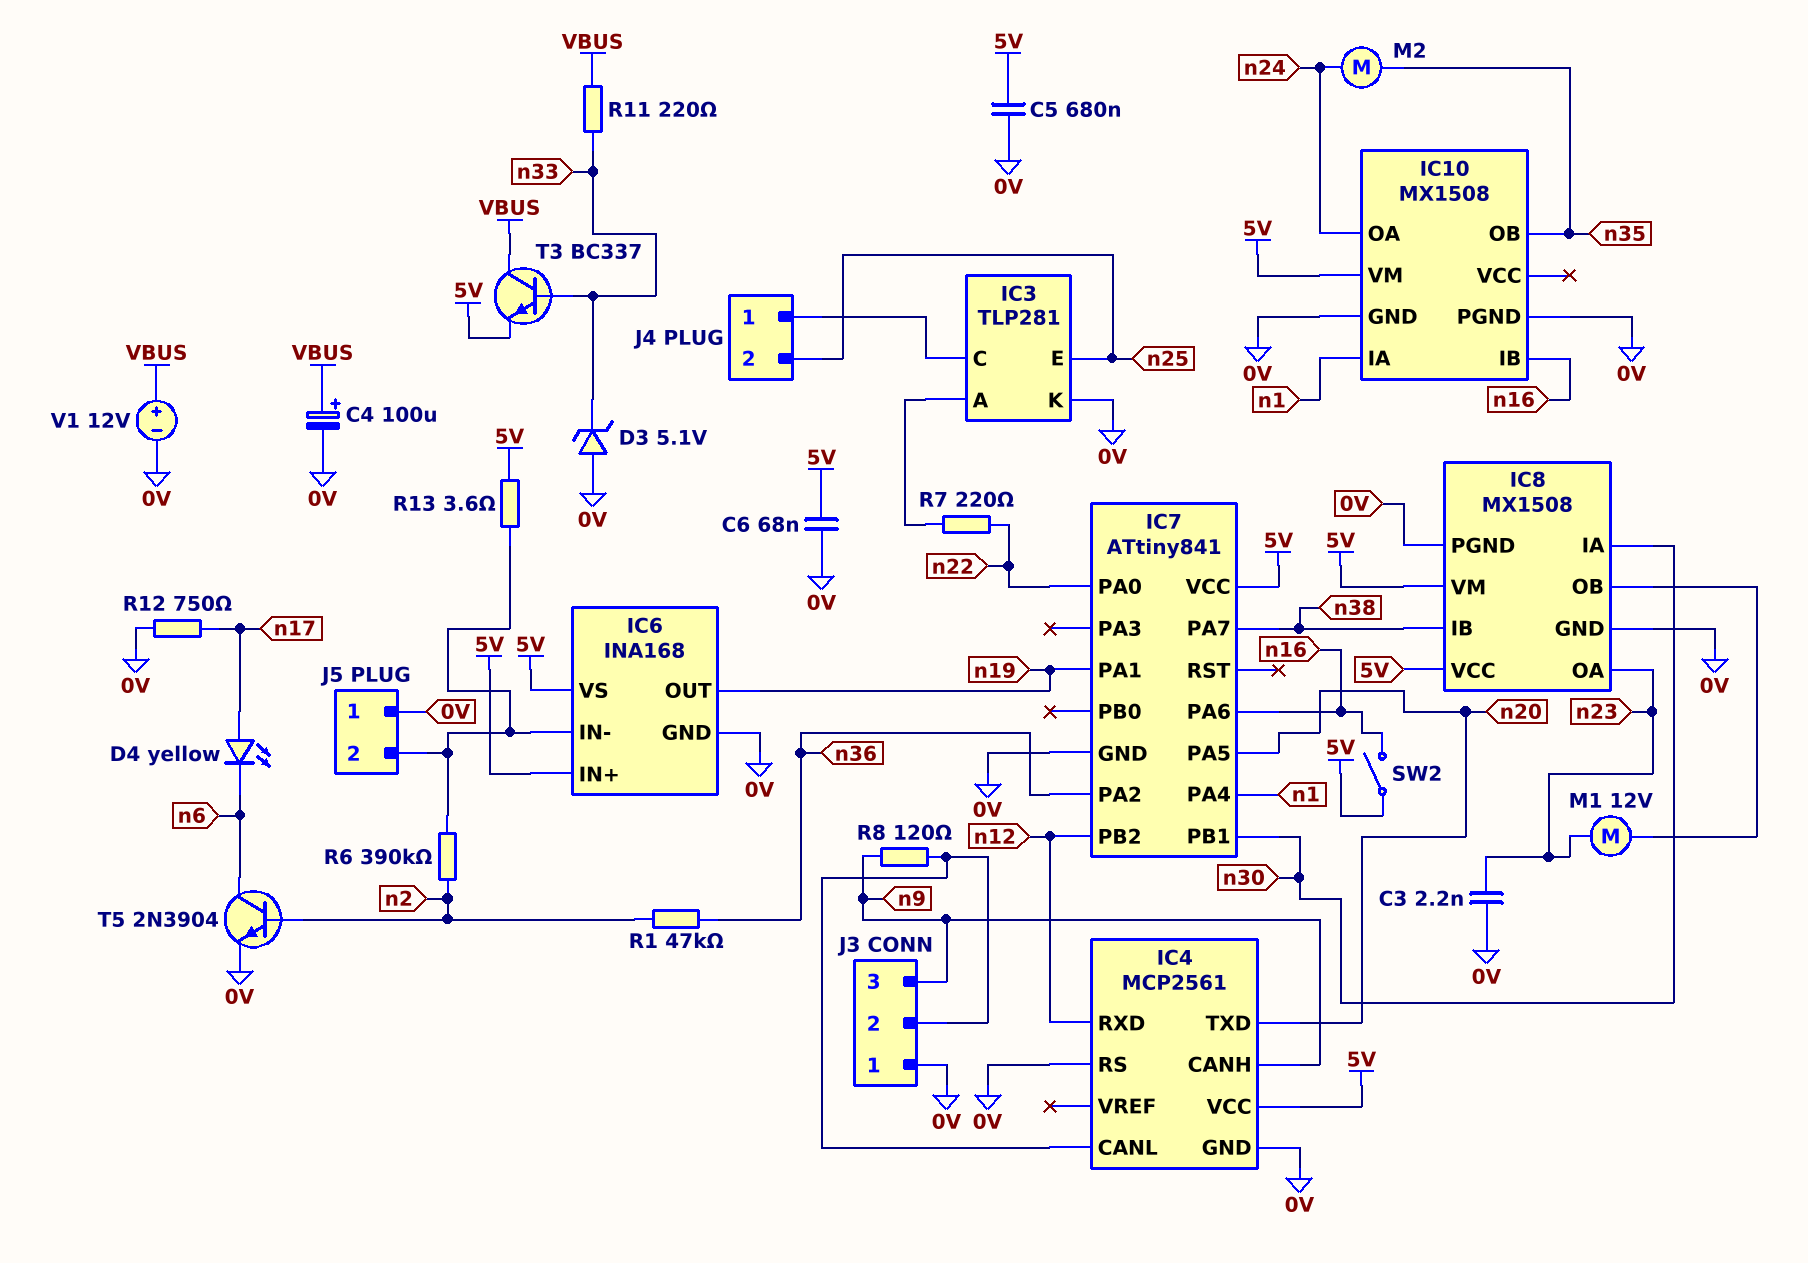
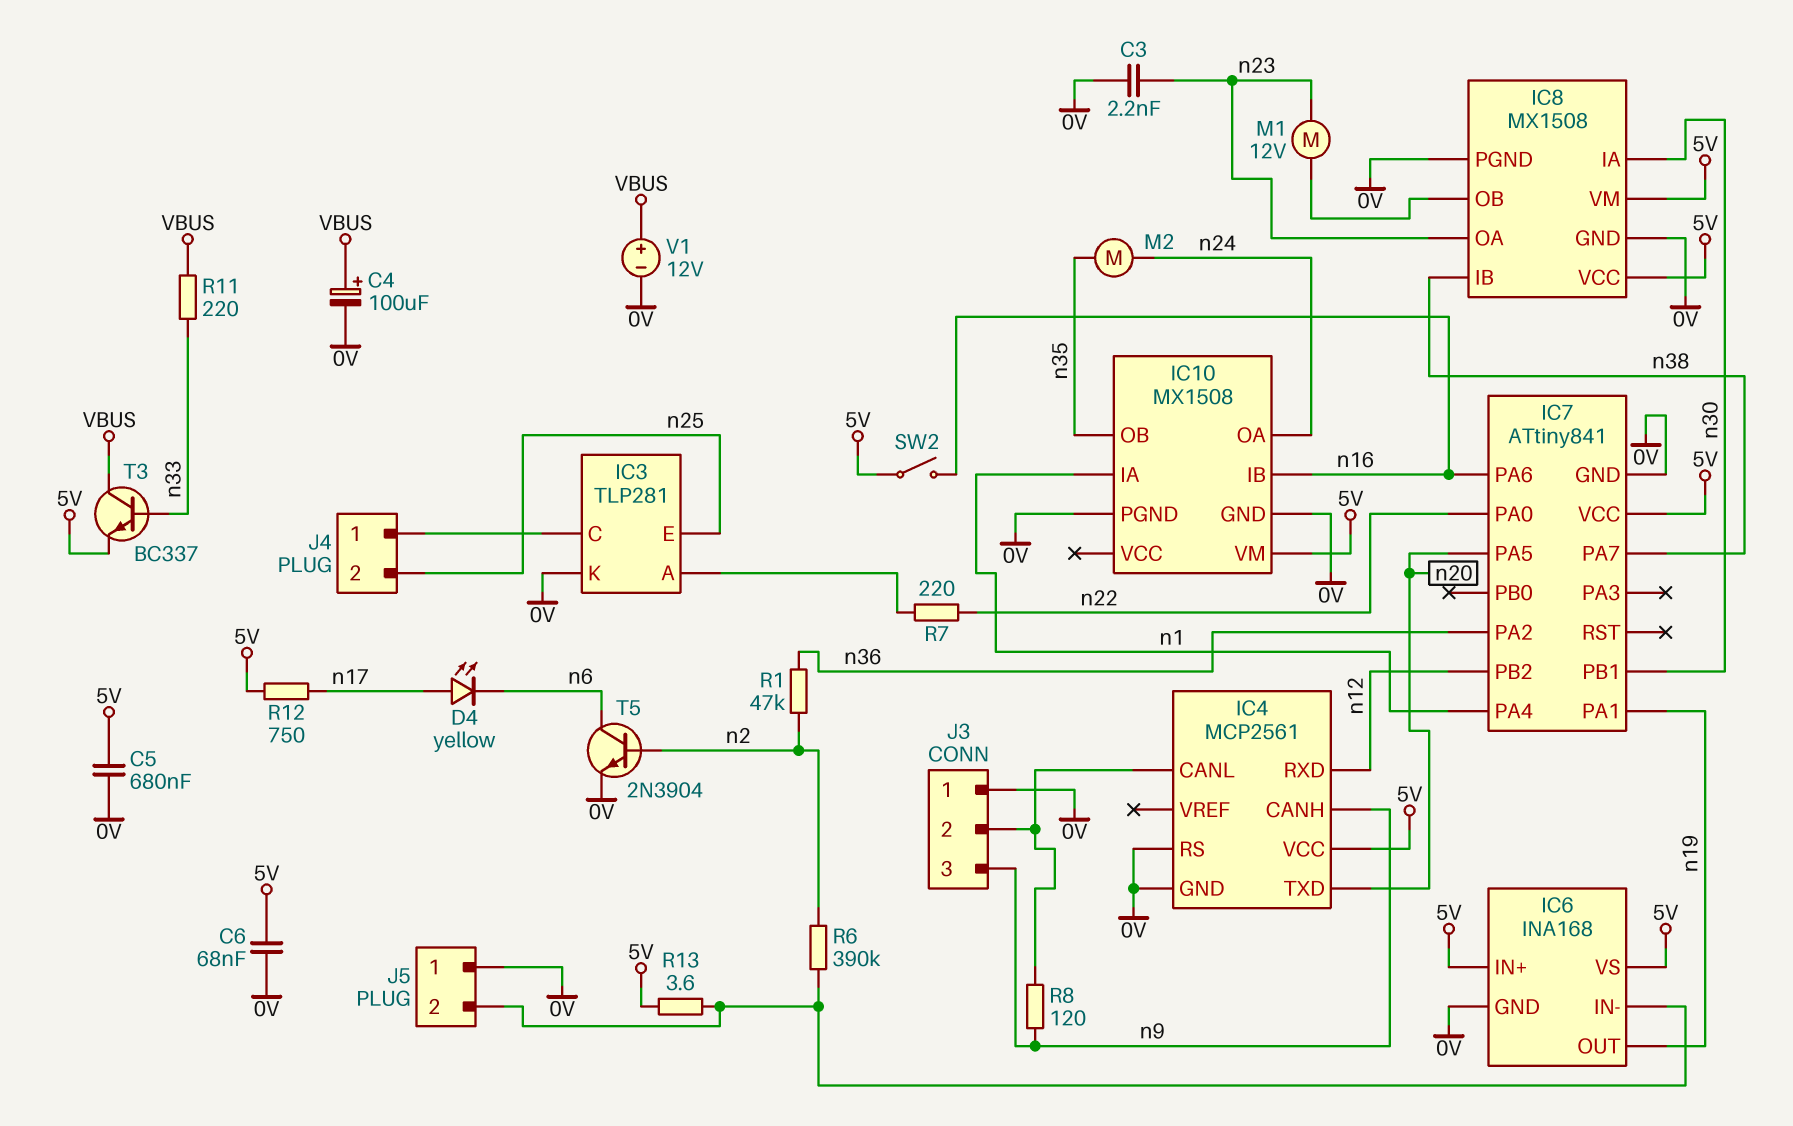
D3: zener 5.1V (A 0V, K n33) -> none
R12: 750 (0V, n17) -> 750 (5V, n17)

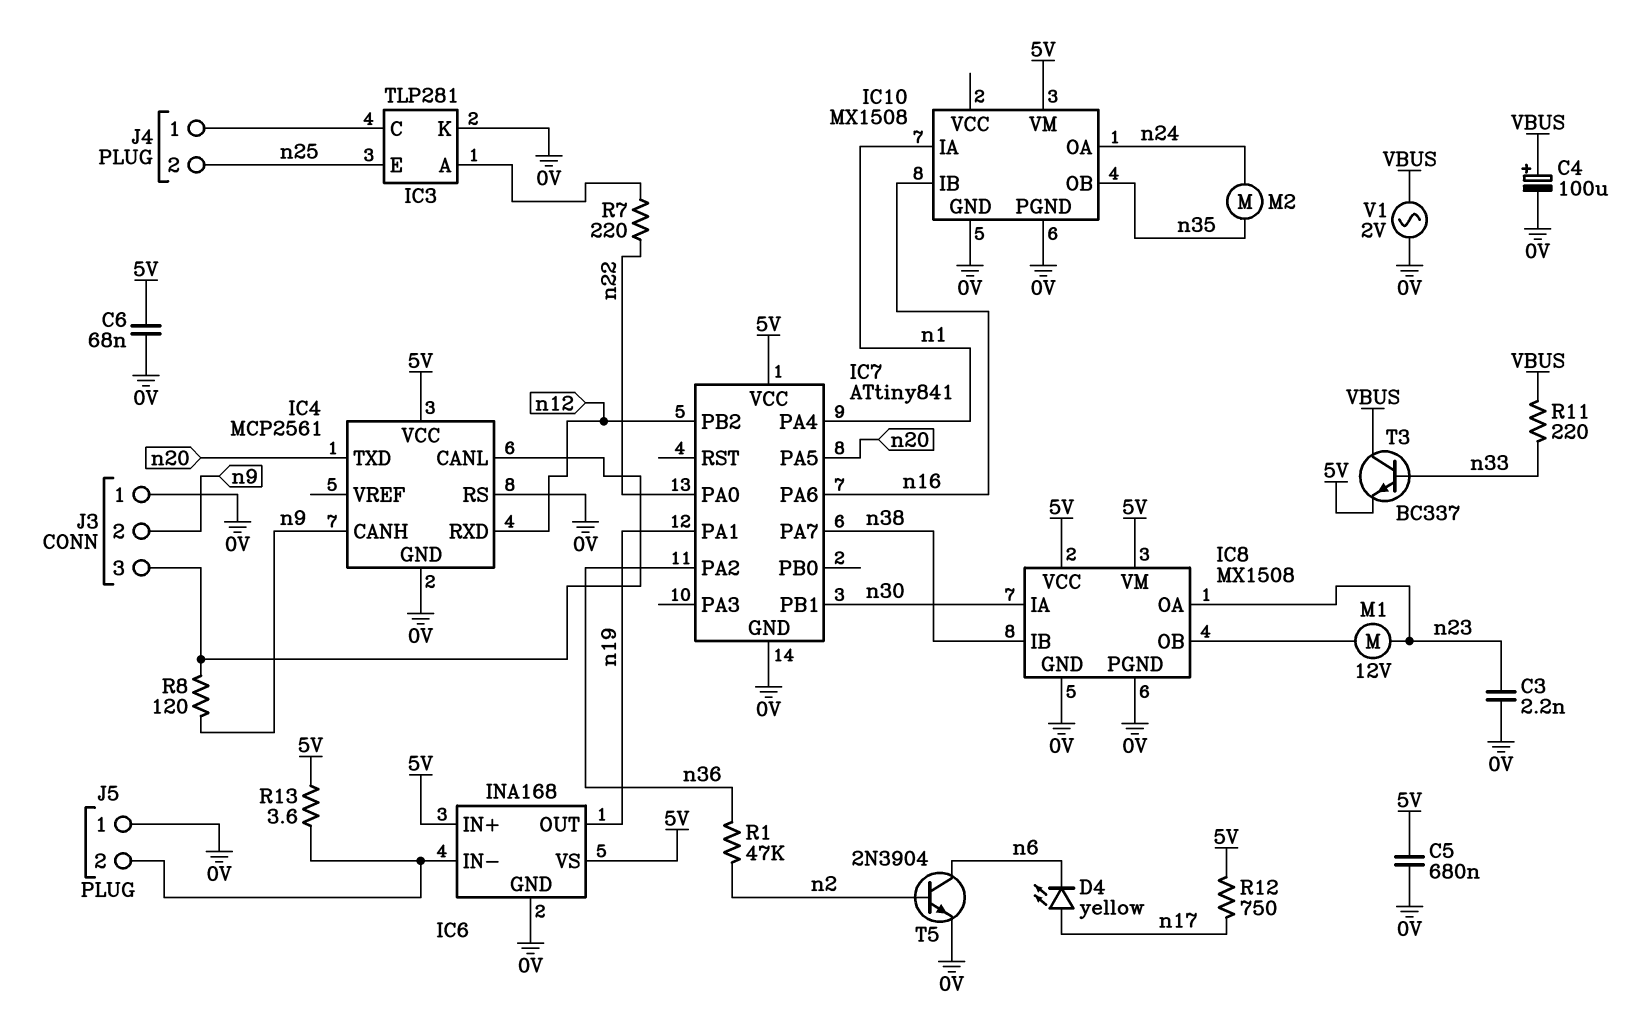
J3 pin 2: IC4/CANL -> n9
J3 pin 3: n9 -> IC4/CANL
R6: 390k (IC6/IN-, n2) -> none
SW2: switch (5V, n16) -> none
V1: 12V (plus VBUS, minus 0V) -> AC 2V (0V, VBUS)

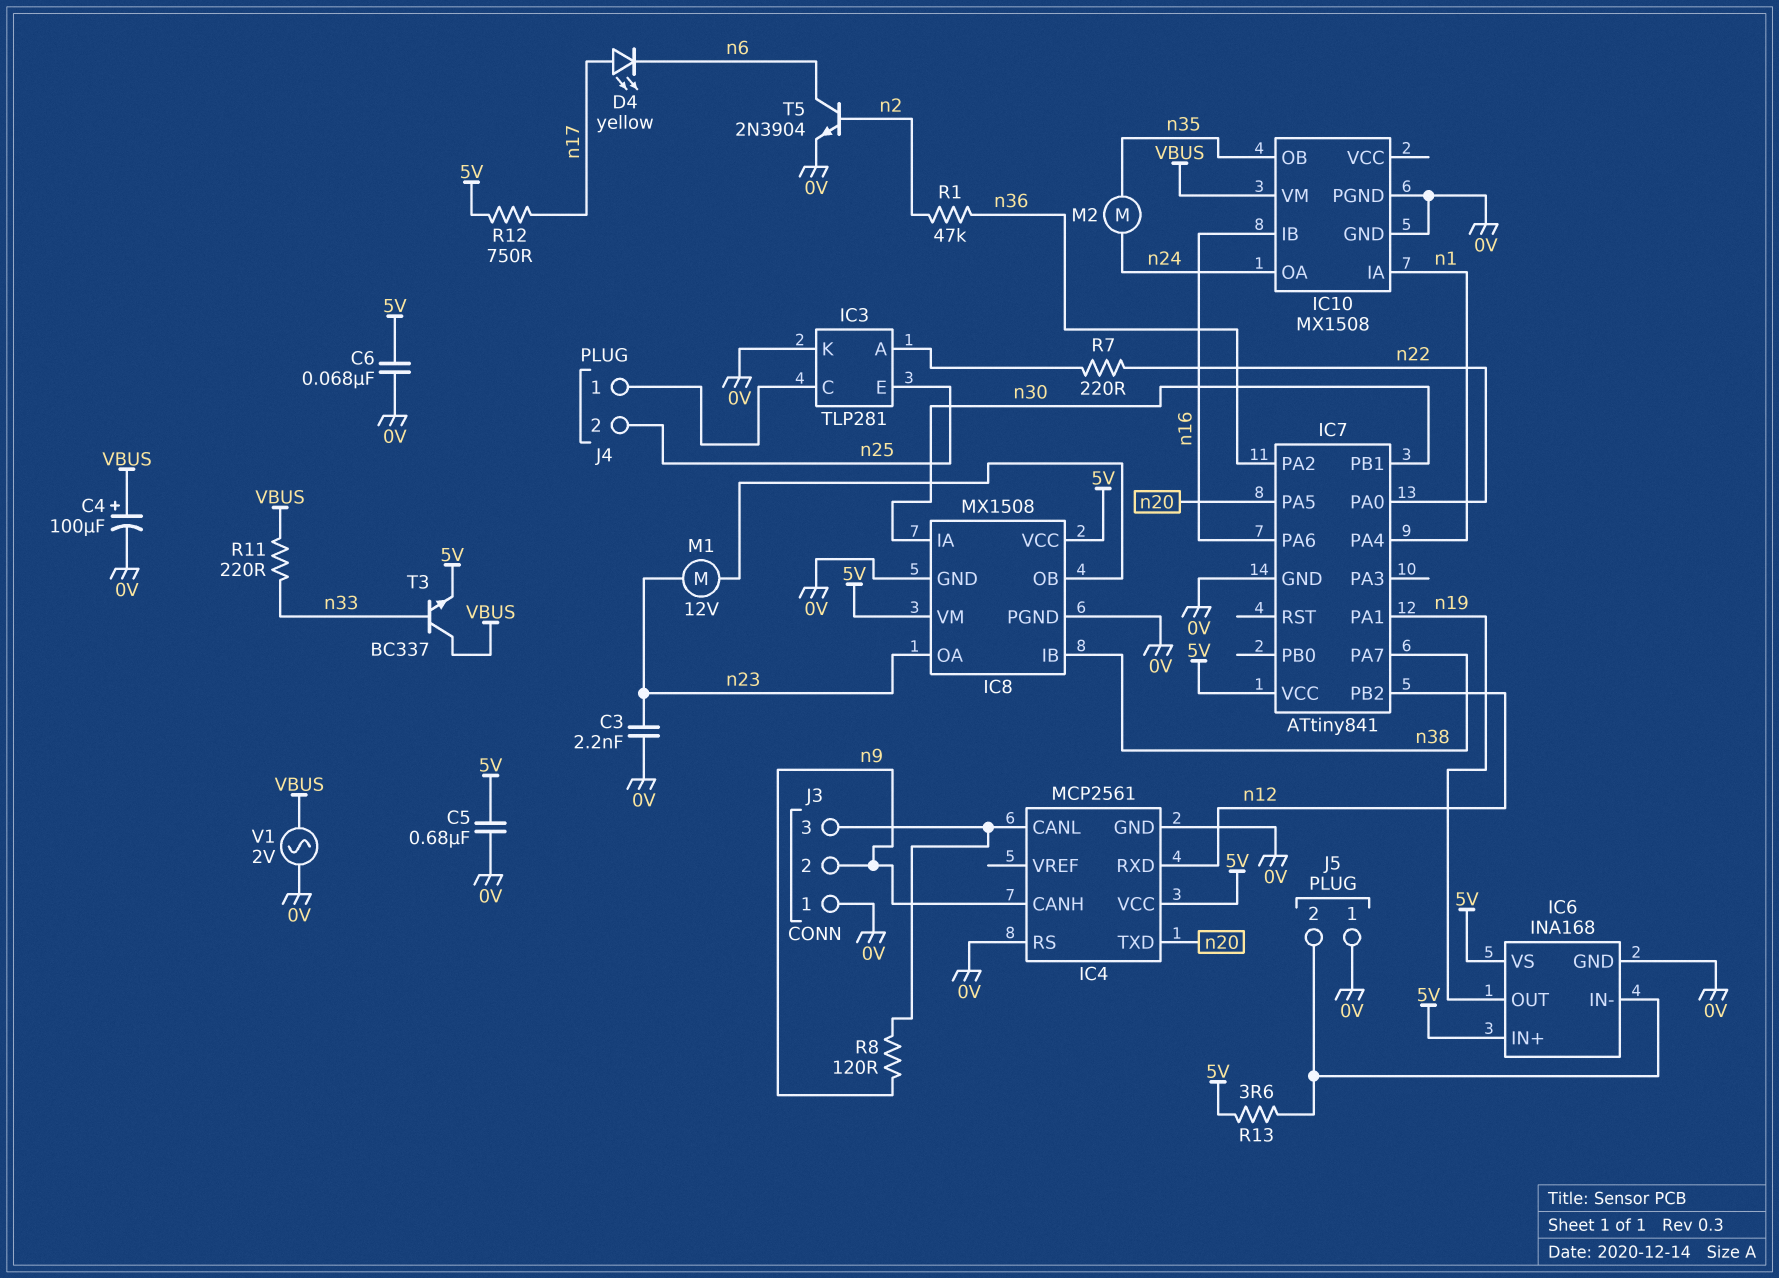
IC10 pin VM: 5V -> VBUS

